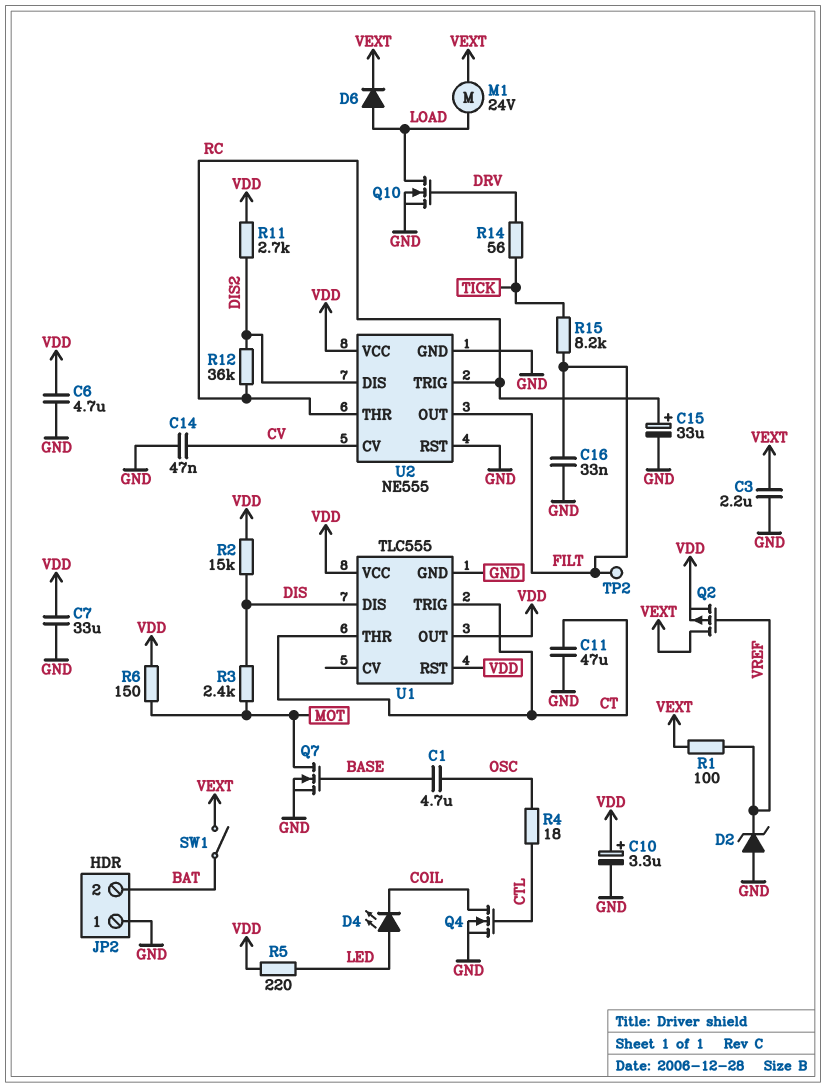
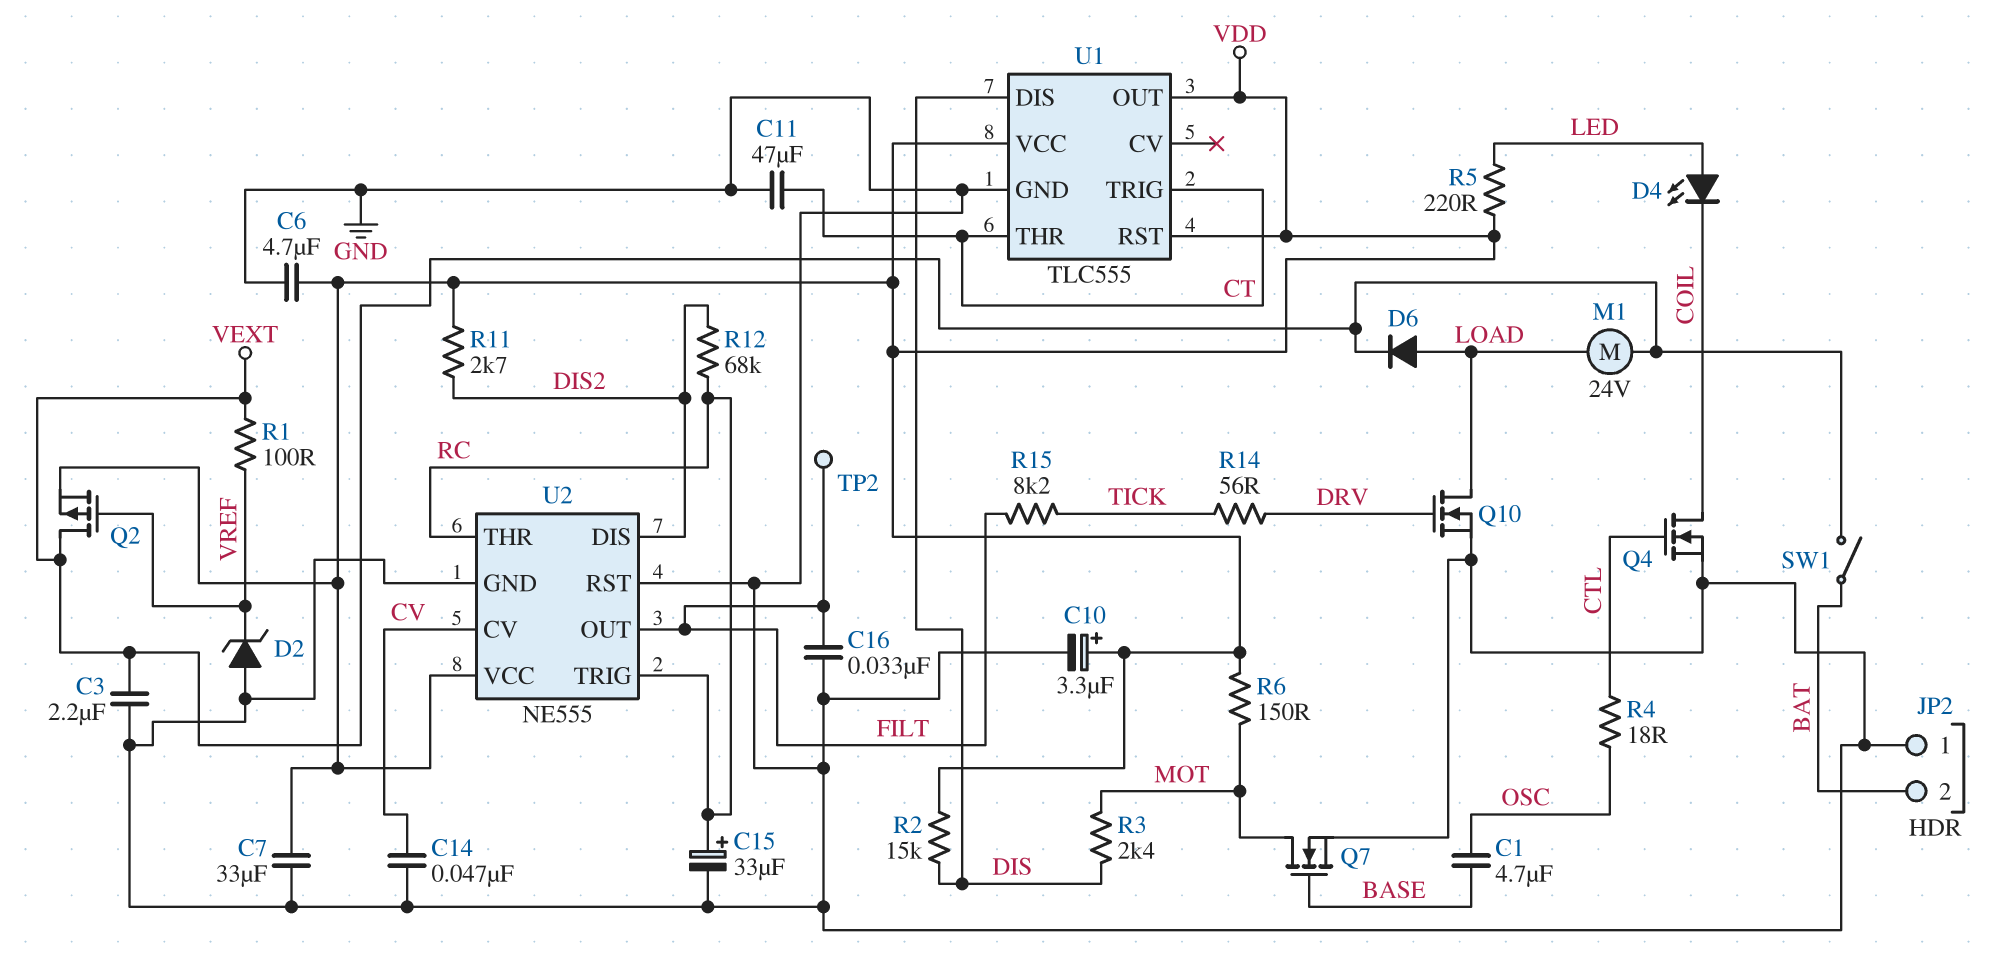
R12: 36k (DIS2, RC) -> 68k (DIS2, RC)

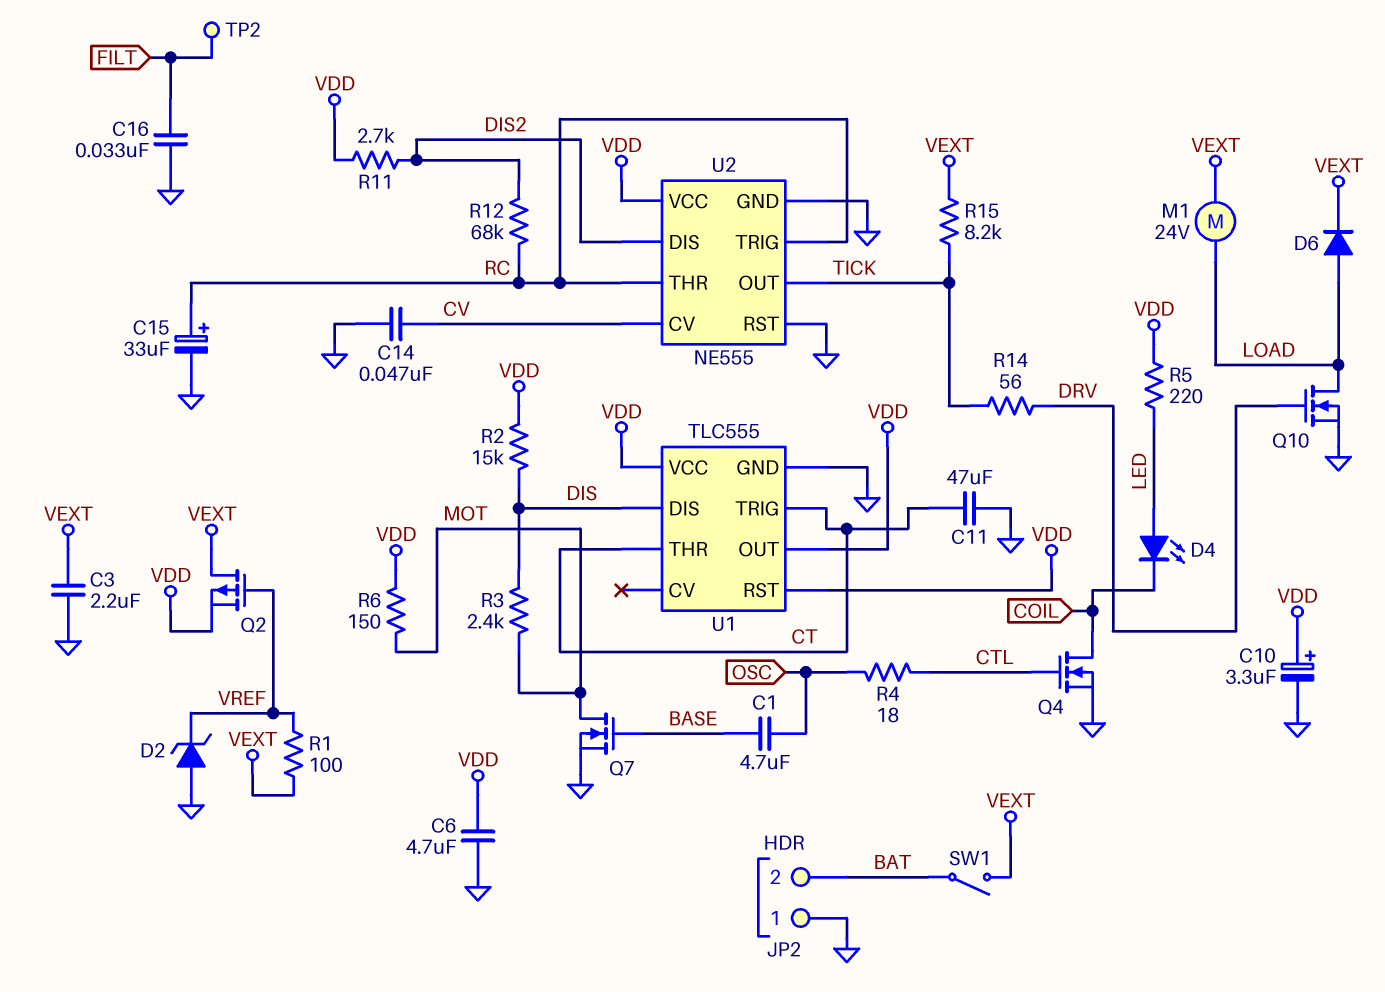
C7: 33uF (GND, VDD) -> none
R15: 8.2k (FILT, TICK) -> 8.2k (TICK, VEXT)
U2 pin OUT: FILT -> TICK

